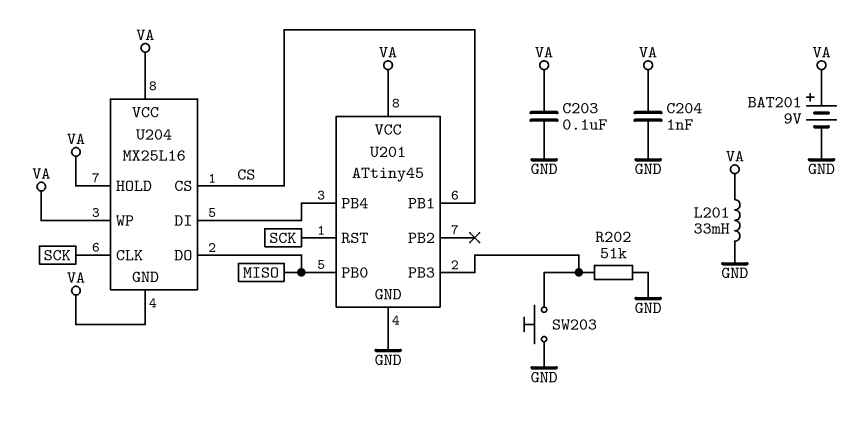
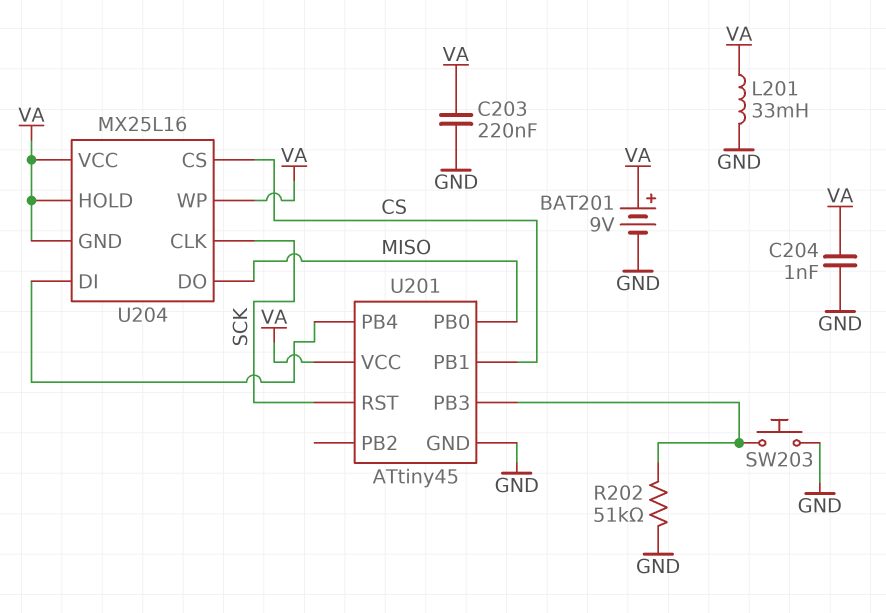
C203: 100nF (GND, VA) -> 220nF (GND, VA)

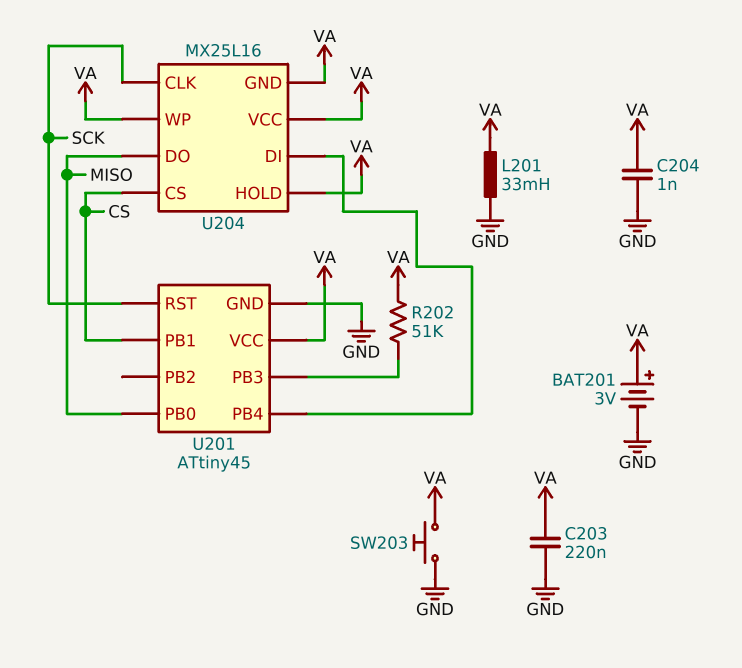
BAT201: 9V (plus VA, minus GND) -> 3V (plus VA, minus GND)
R202: 51k (GND, U201/PB3) -> 51k (U201/PB3, VA)
SW203: button (GND, U201/PB3) -> button (GND, VA)

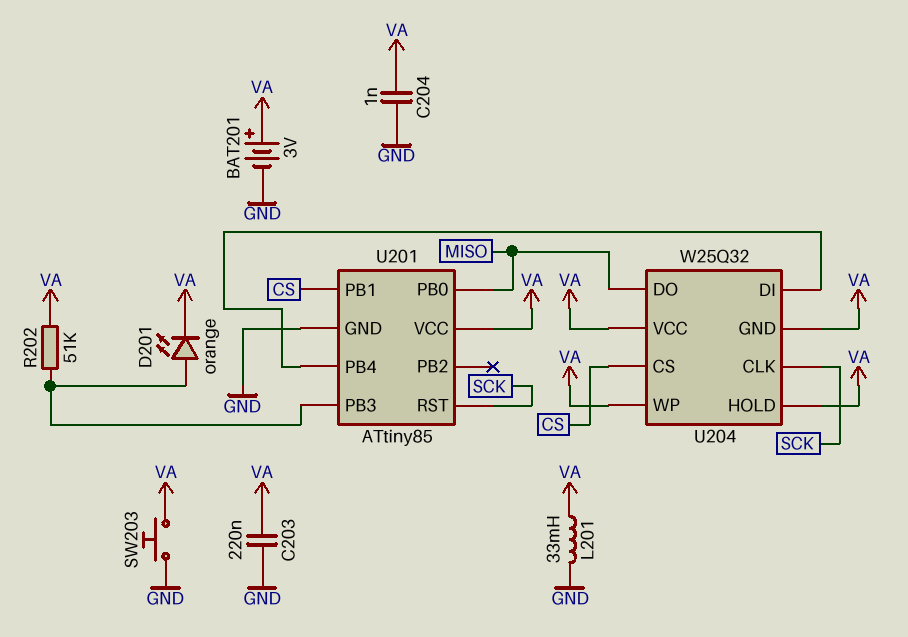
D201: none -> LED orange (A U201/PB3, K VA)
U201: ATtiny45 -> ATtiny85
U204: MX25L16 -> W25Q32

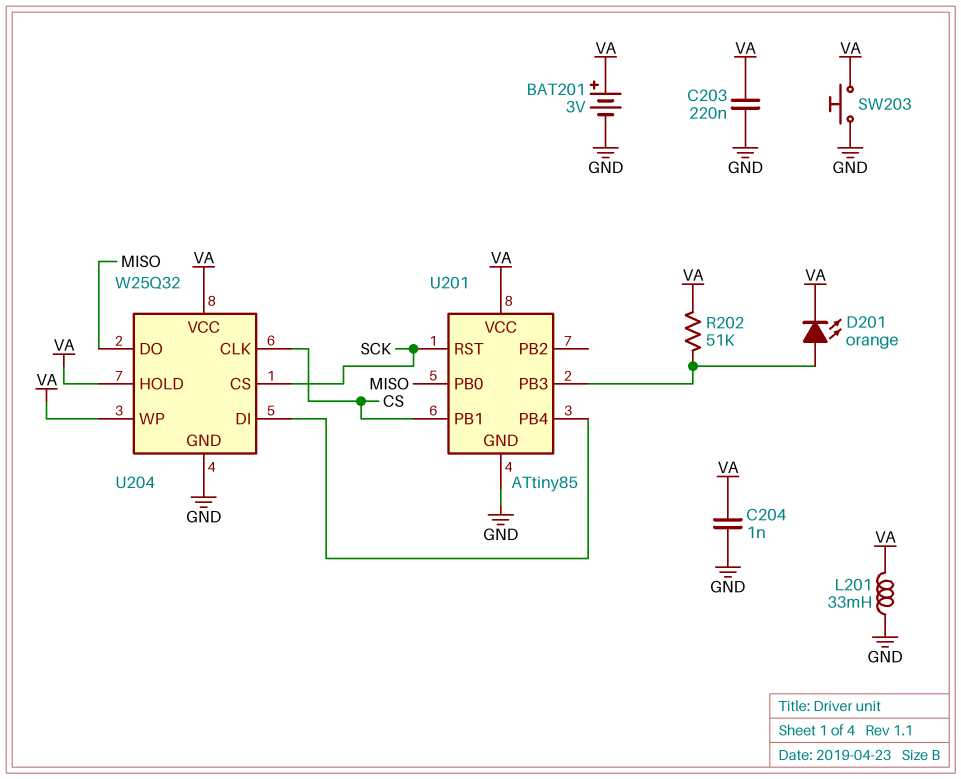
U204 pin CLK: SCK -> CS
U204 pin CS: CS -> SCK
U204 pin GND: VA -> GND

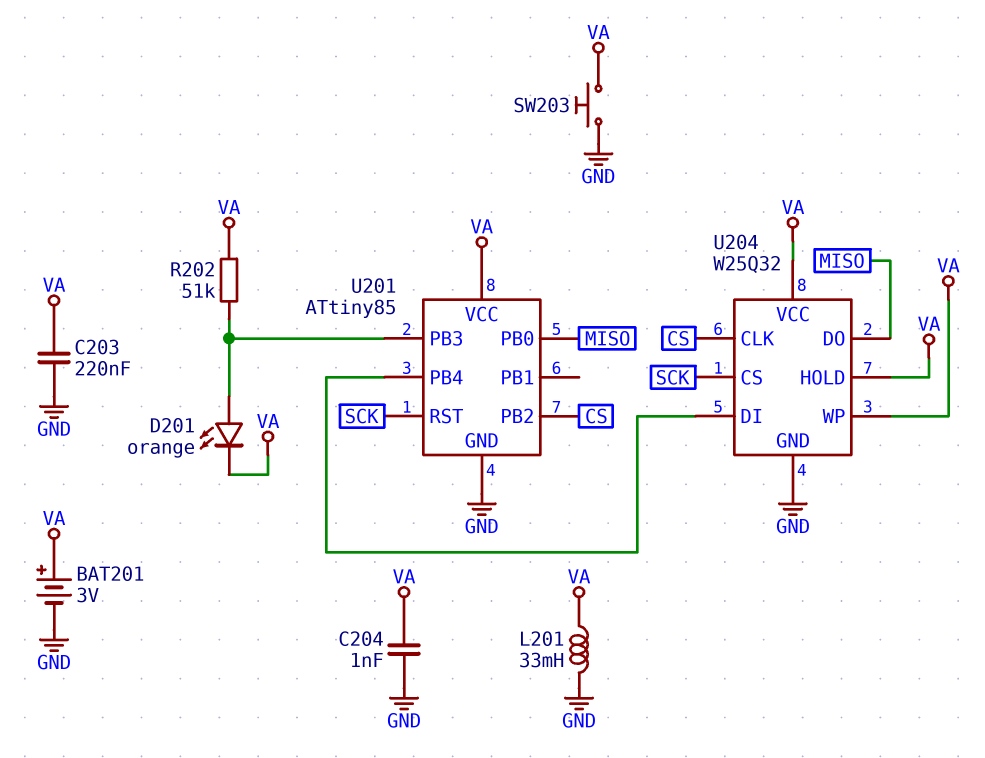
U201 pin PB1: CS -> none
U201 pin PB2: none -> CS

